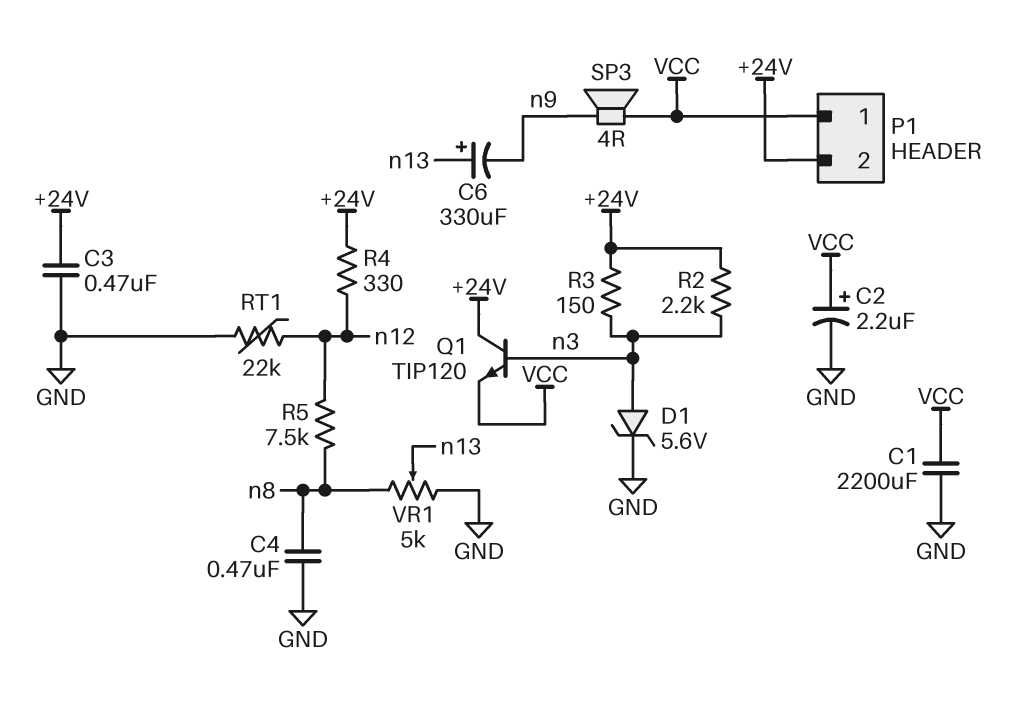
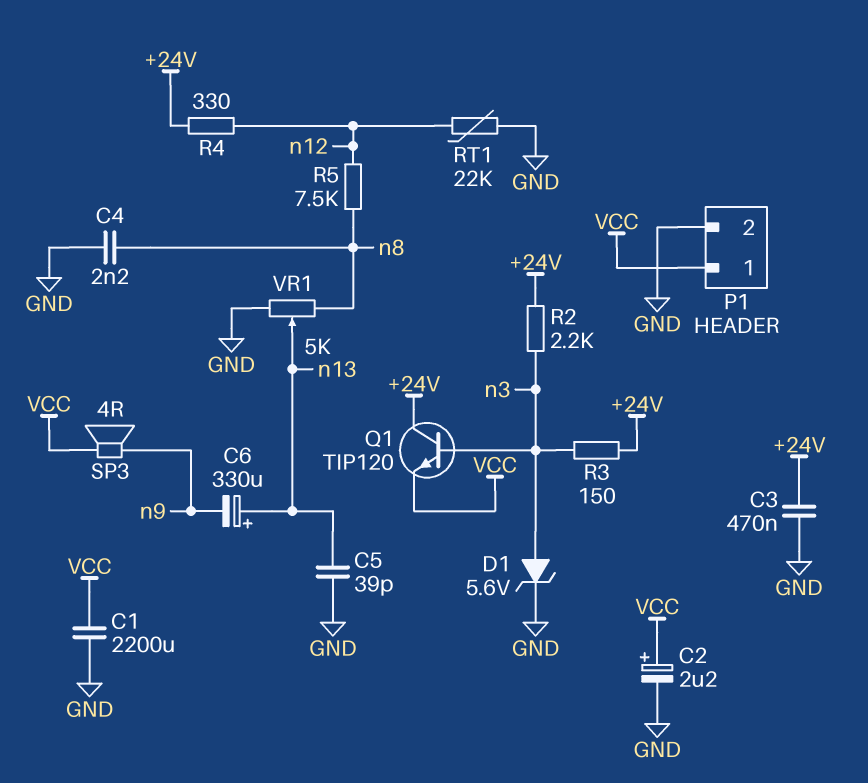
C4: 470nF (GND, n8) -> 2.2nF (GND, n8)
C5: none -> 39pF (GND, n13)
P1 pin 2: +24V -> GND

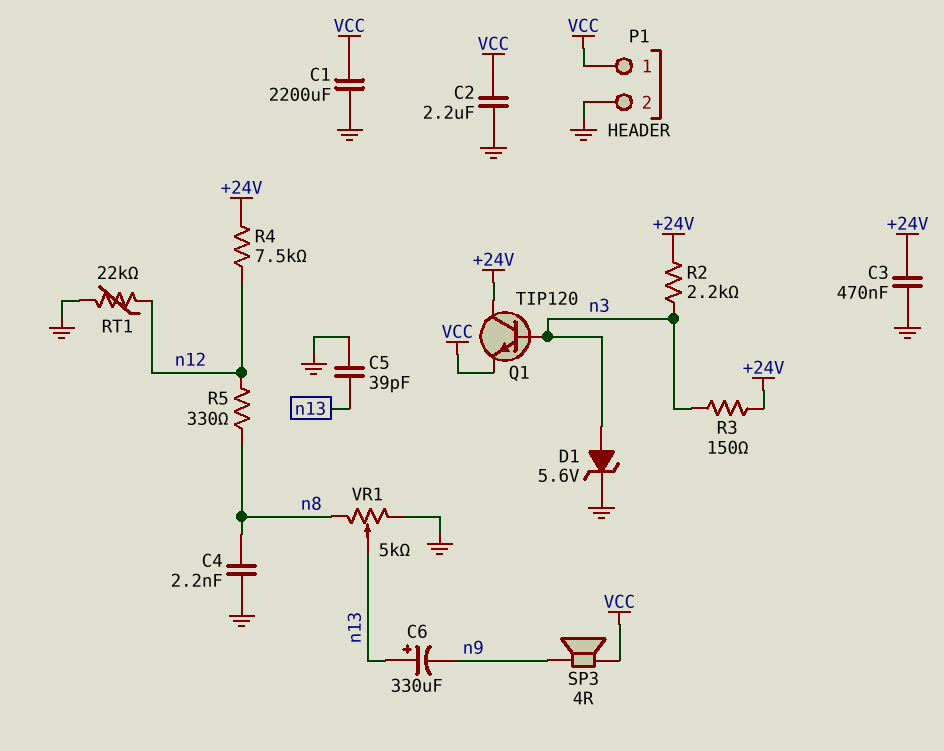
C2: 2.2uF (plus VCC, minus GND) -> 2.2uF (GND, VCC)
R4: 330 (+24V, n12) -> 7.5k (+24V, n12)
R5: 7.5k (n8, n12) -> 330 (n8, n12)

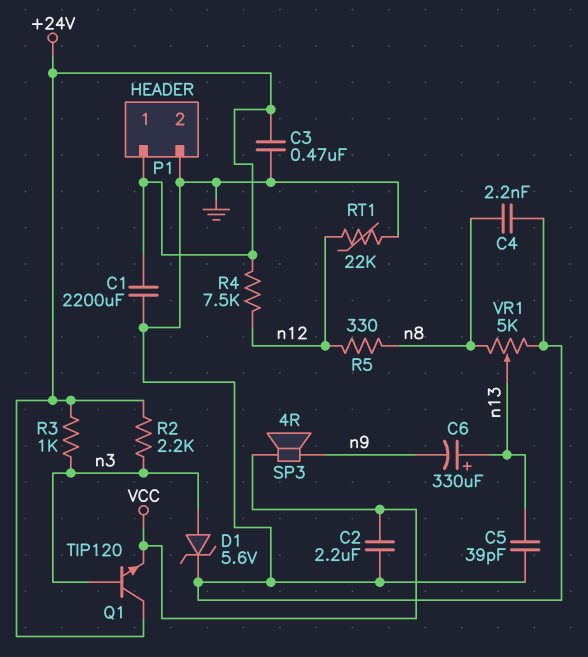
C1: 2200uF (GND, VCC) -> 2200uF (+24V, GND)
P1 pin 1: VCC -> +24V
R3: 150 (+24V, n3) -> 1k (+24V, n3)

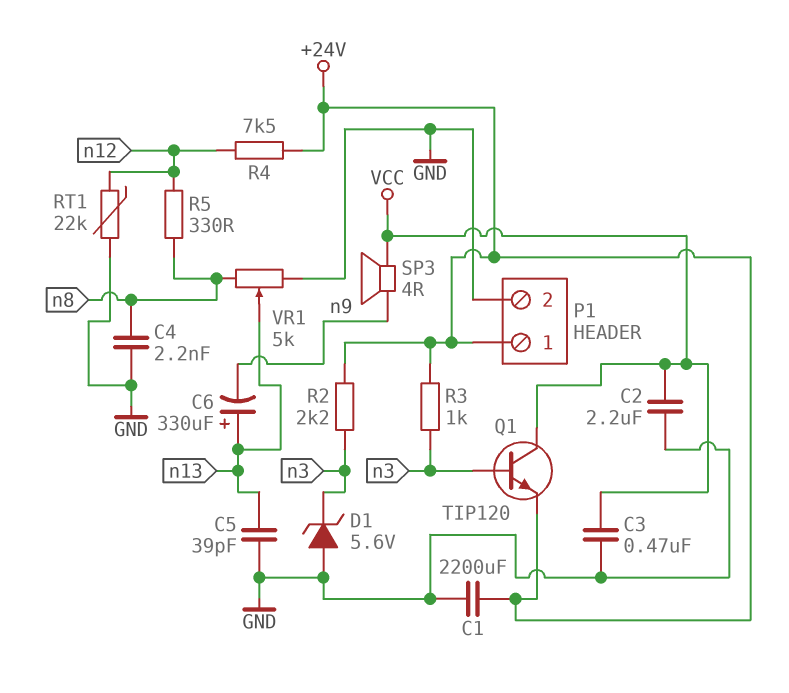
C3: 470nF (+24V, GND) -> 470nF (GND, VCC)
D1: zener 5.6V (A n3, K GND) -> zener 5.6V (A GND, K n3)
Q1: NPN TIP120 (B n3, C +24V, E VCC) -> NPN TIP120 (B n3, C VCC, E +24V)

